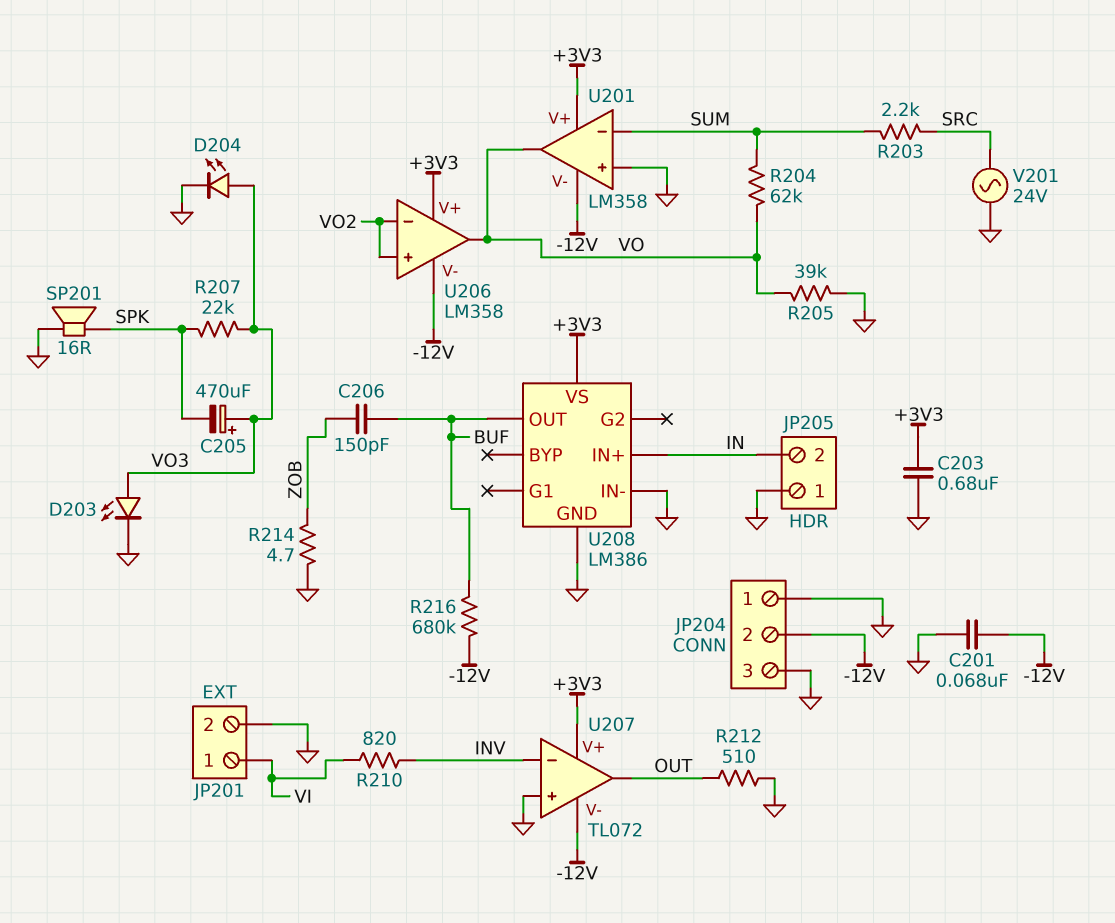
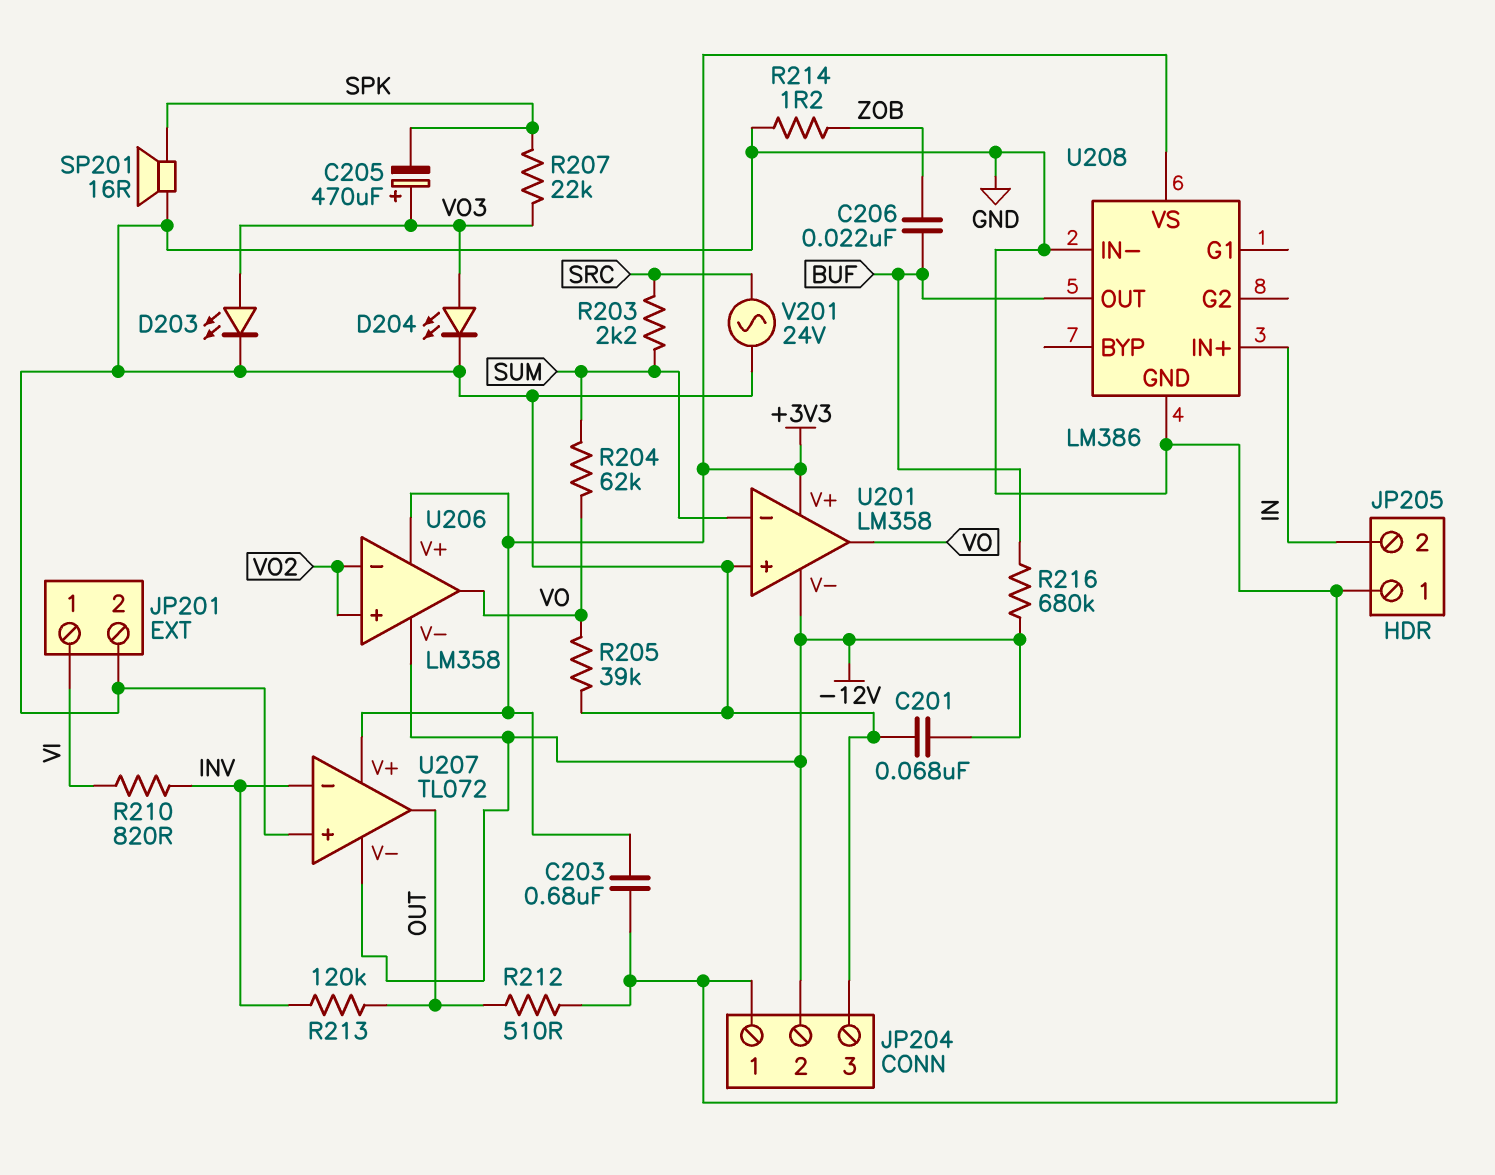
C206: 150pF (BUF, ZOB) -> 22nF (BUF, ZOB)
R213: none -> 120k (INV, OUT)
R214: 4.7 (GND, ZOB) -> 1.2 (GND, ZOB)

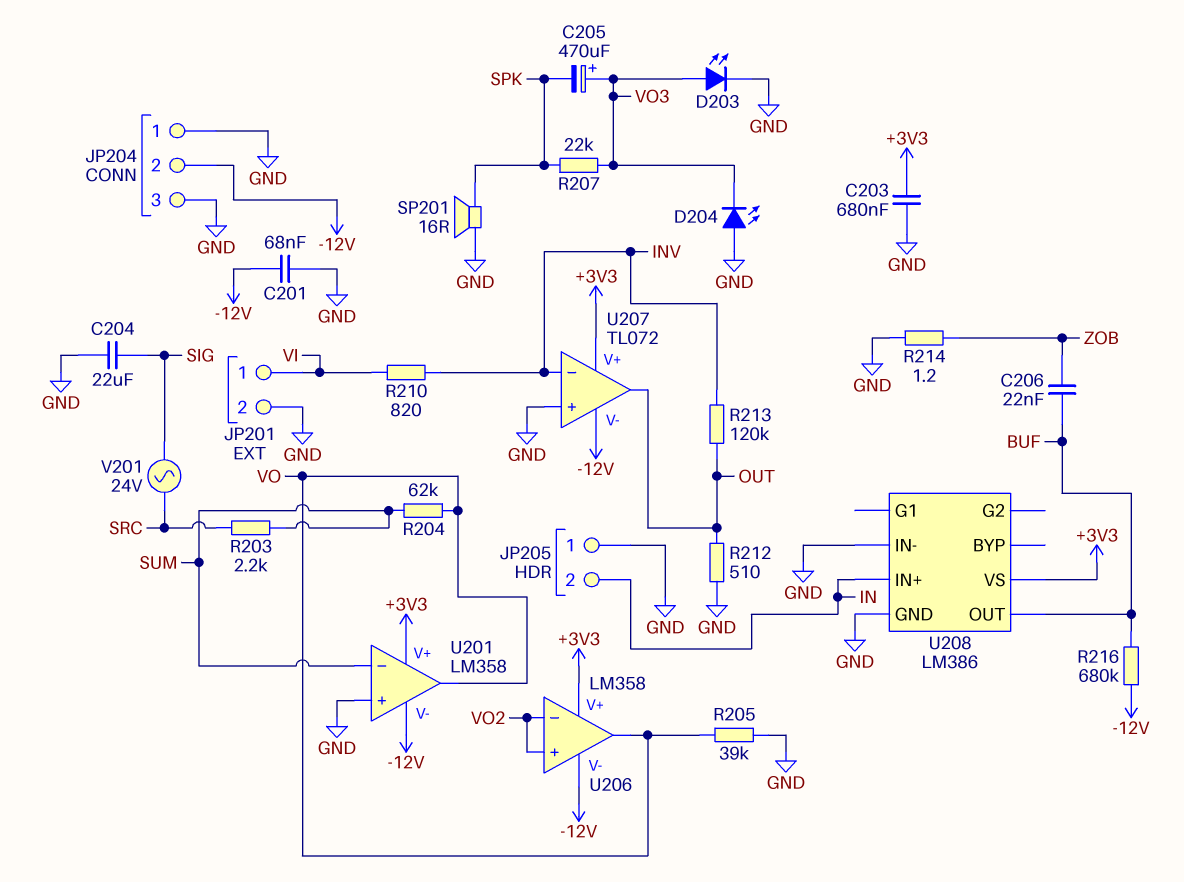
C204: none -> 22uF (GND, SIG)
D204: LED (A VO3, K GND) -> LED (A GND, K VO3)
V201: AC 24V (GND, SRC) -> AC 24V (SIG, SRC)

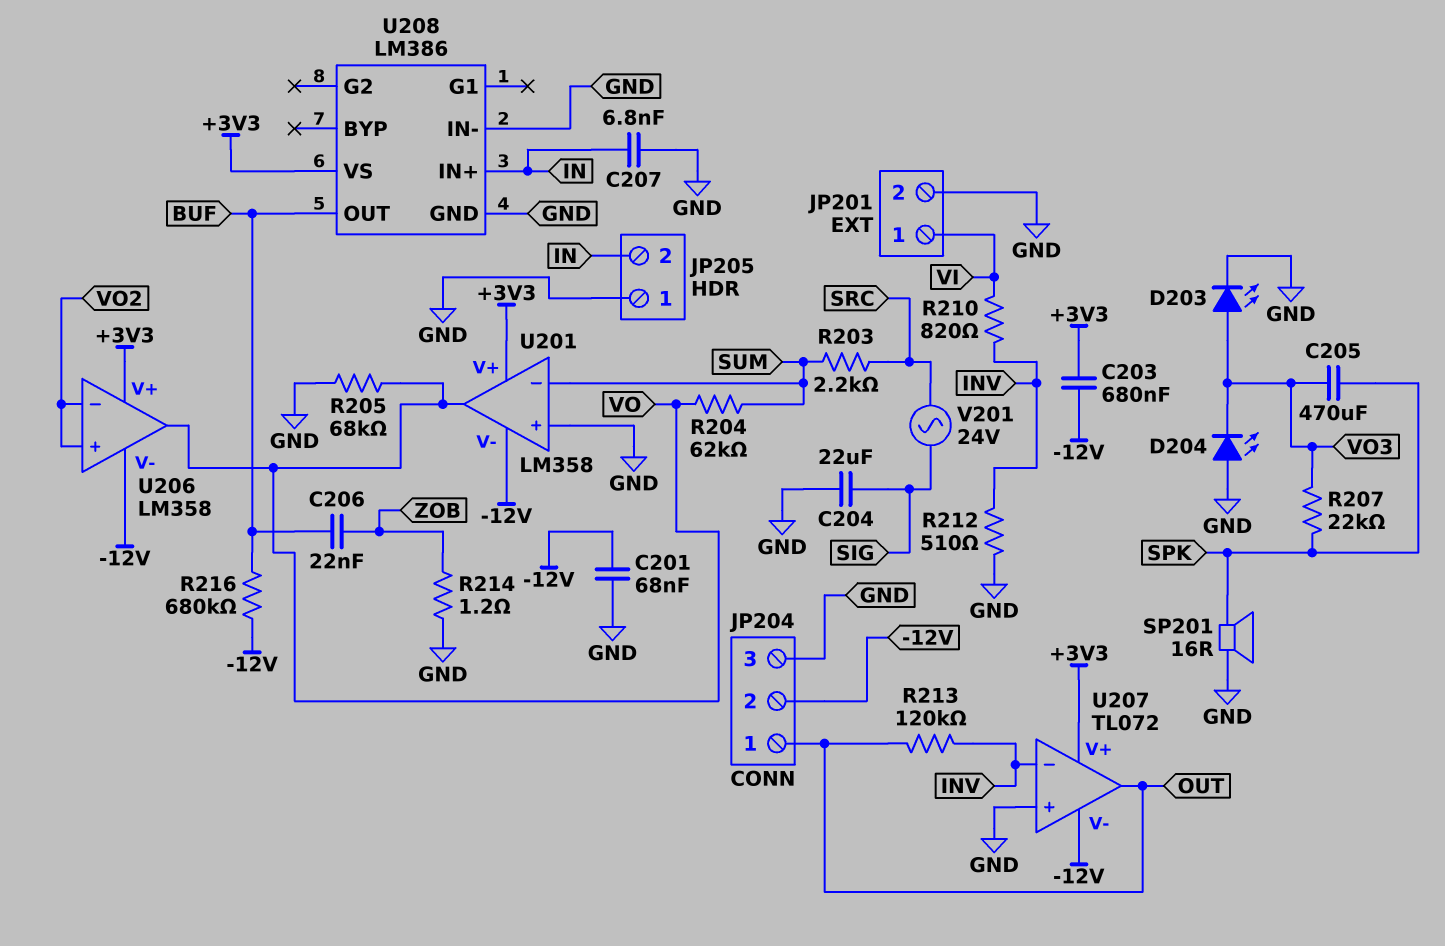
C203: 680nF (+3V3, GND) -> 680nF (+3V3, -12V)
C205: 470uF (plus VO3, minus SPK) -> 470uF (SPK, VO3)
C207: none -> 6.8nF (GND, IN)
JP204 pin 1: GND -> OUT
R205: 39k (GND, VO) -> 68k (GND, VO)
R212: 510 (GND, OUT) -> 510 (GND, INV)

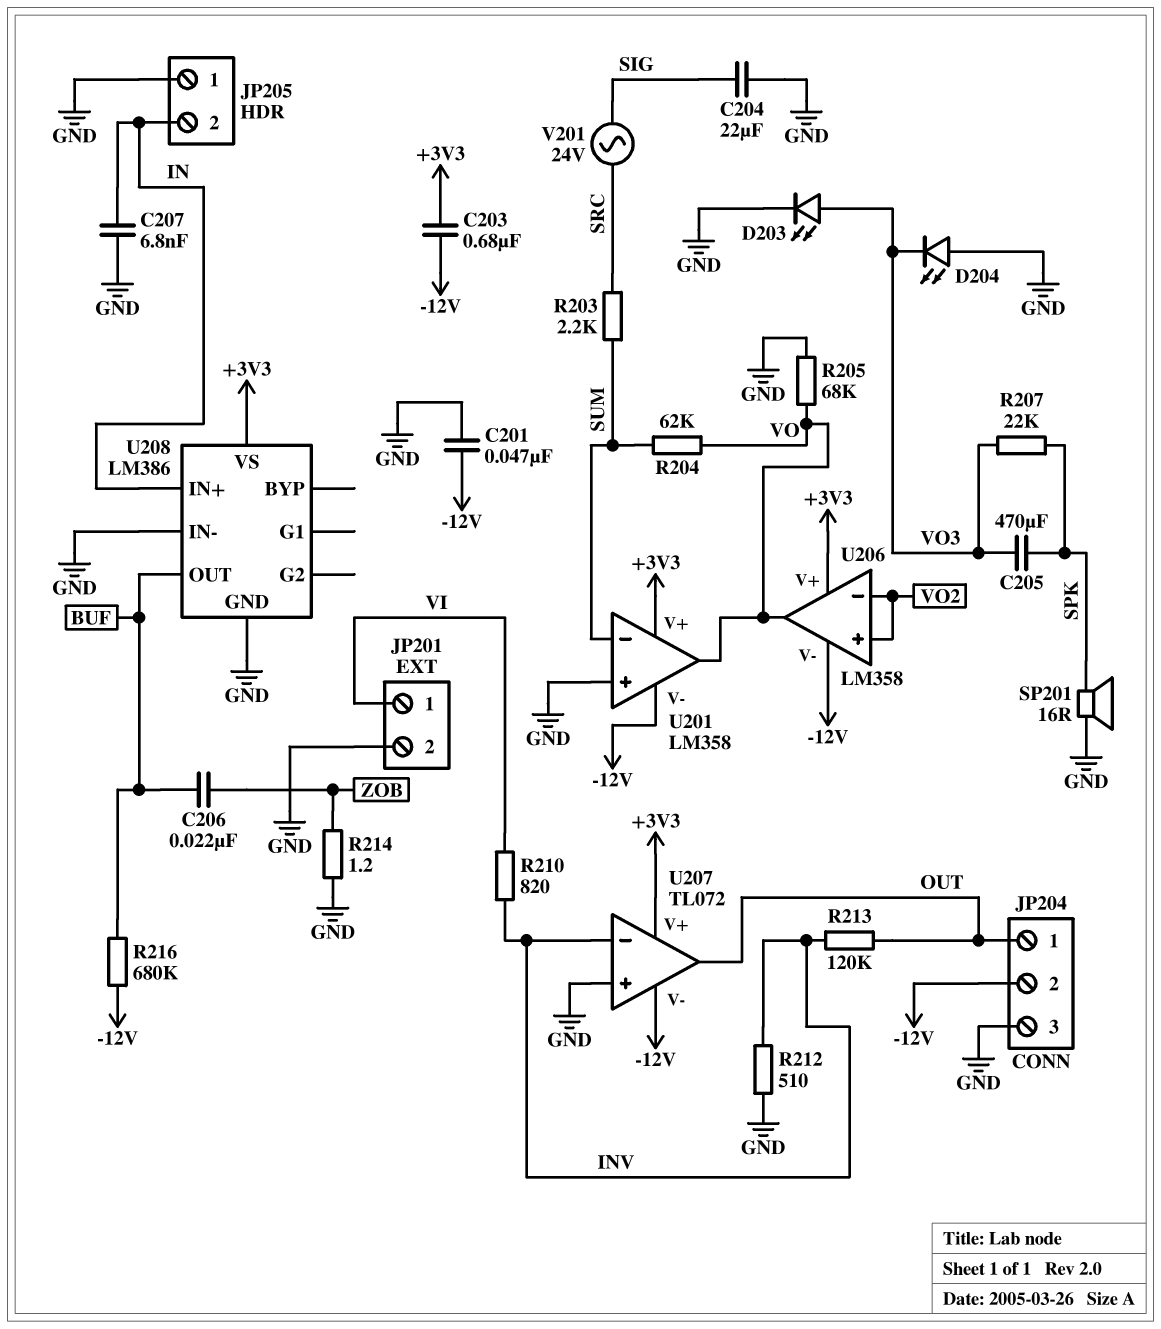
C201: 68nF (-12V, GND) -> 47nF (-12V, GND)

